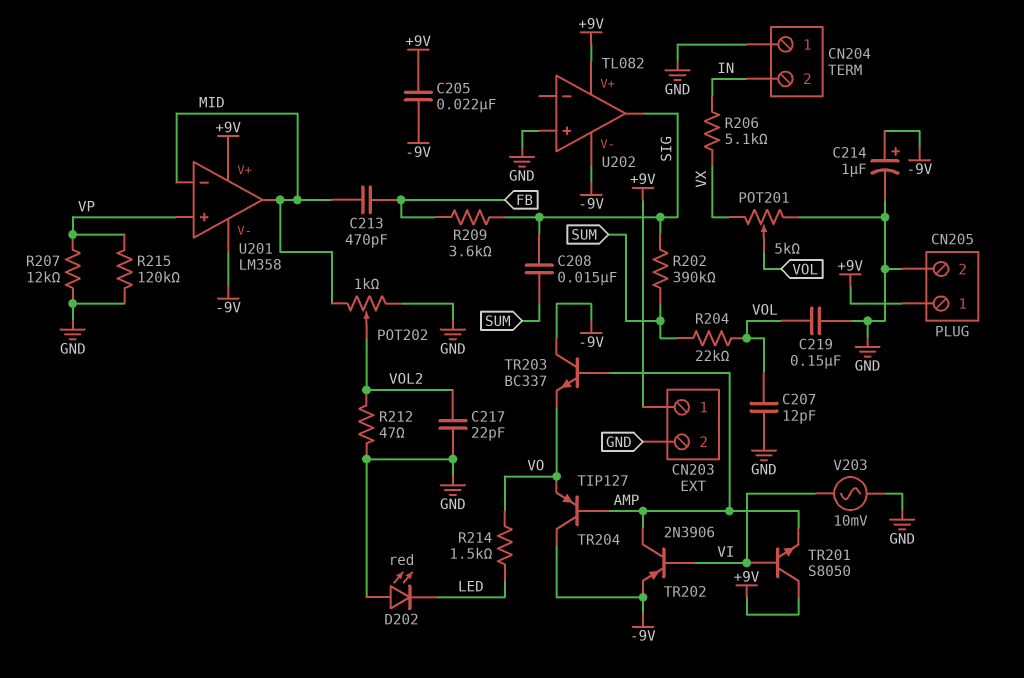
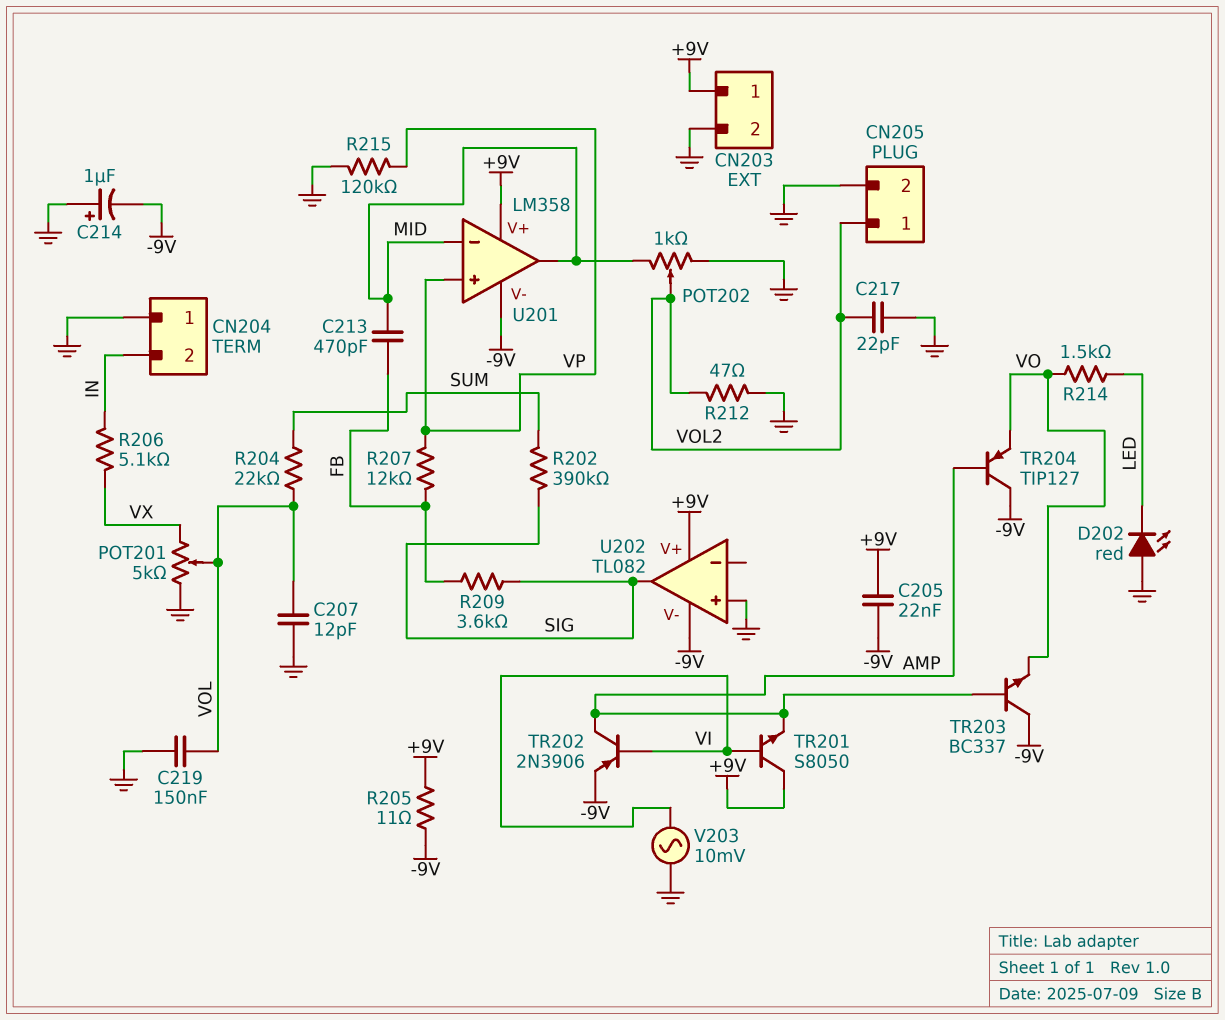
C208: 15nF (SIG, SUM) -> none
C214: 1uF (plus -9V, minus GND) -> 1uF (plus GND, minus -9V)
CN205 pin 1: +9V -> VOL2
R205: none -> 11 (+9V, -9V)
R207: 12k (GND, VP) -> 12k (FB, VP)

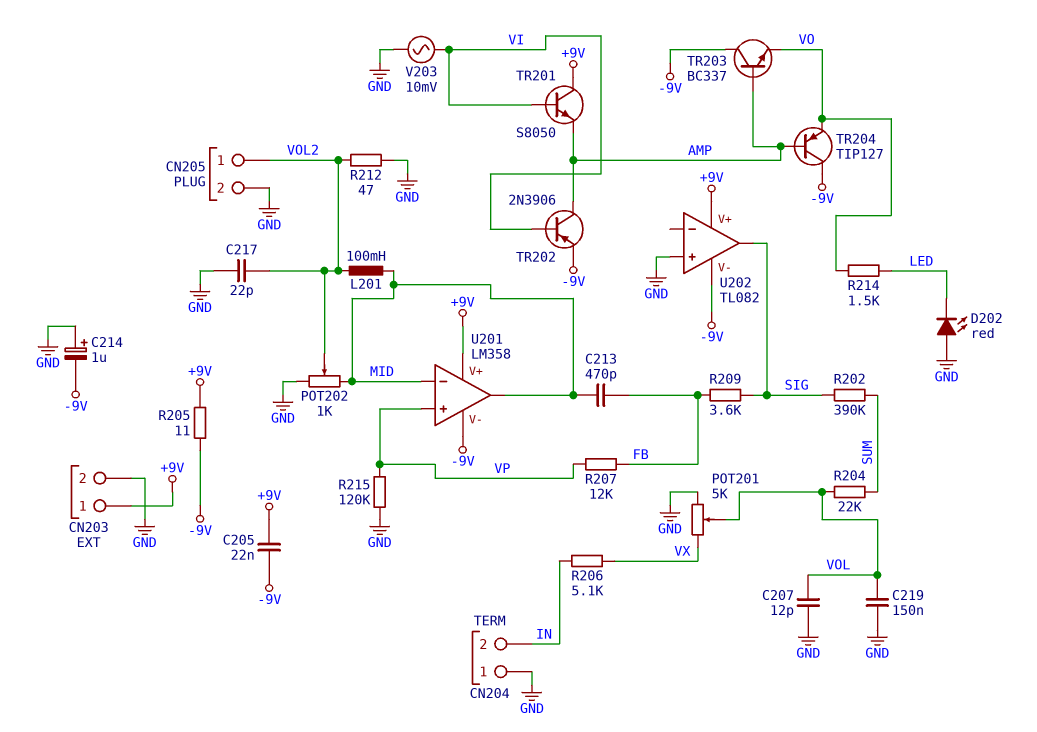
L201: none -> 100mH (MID, VOL2)

